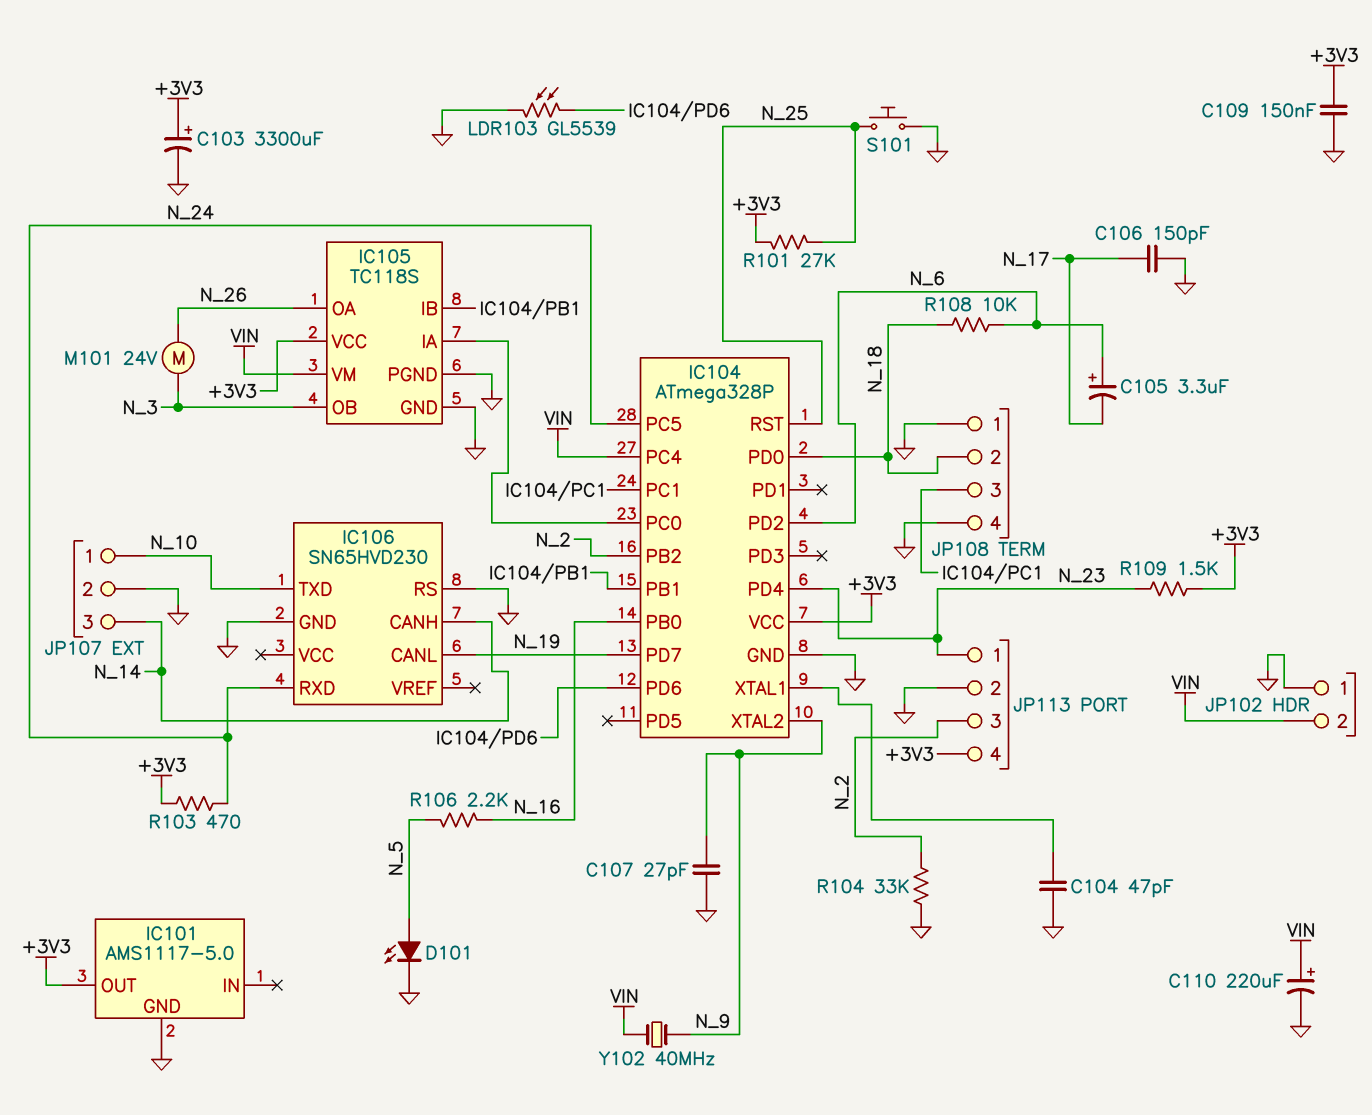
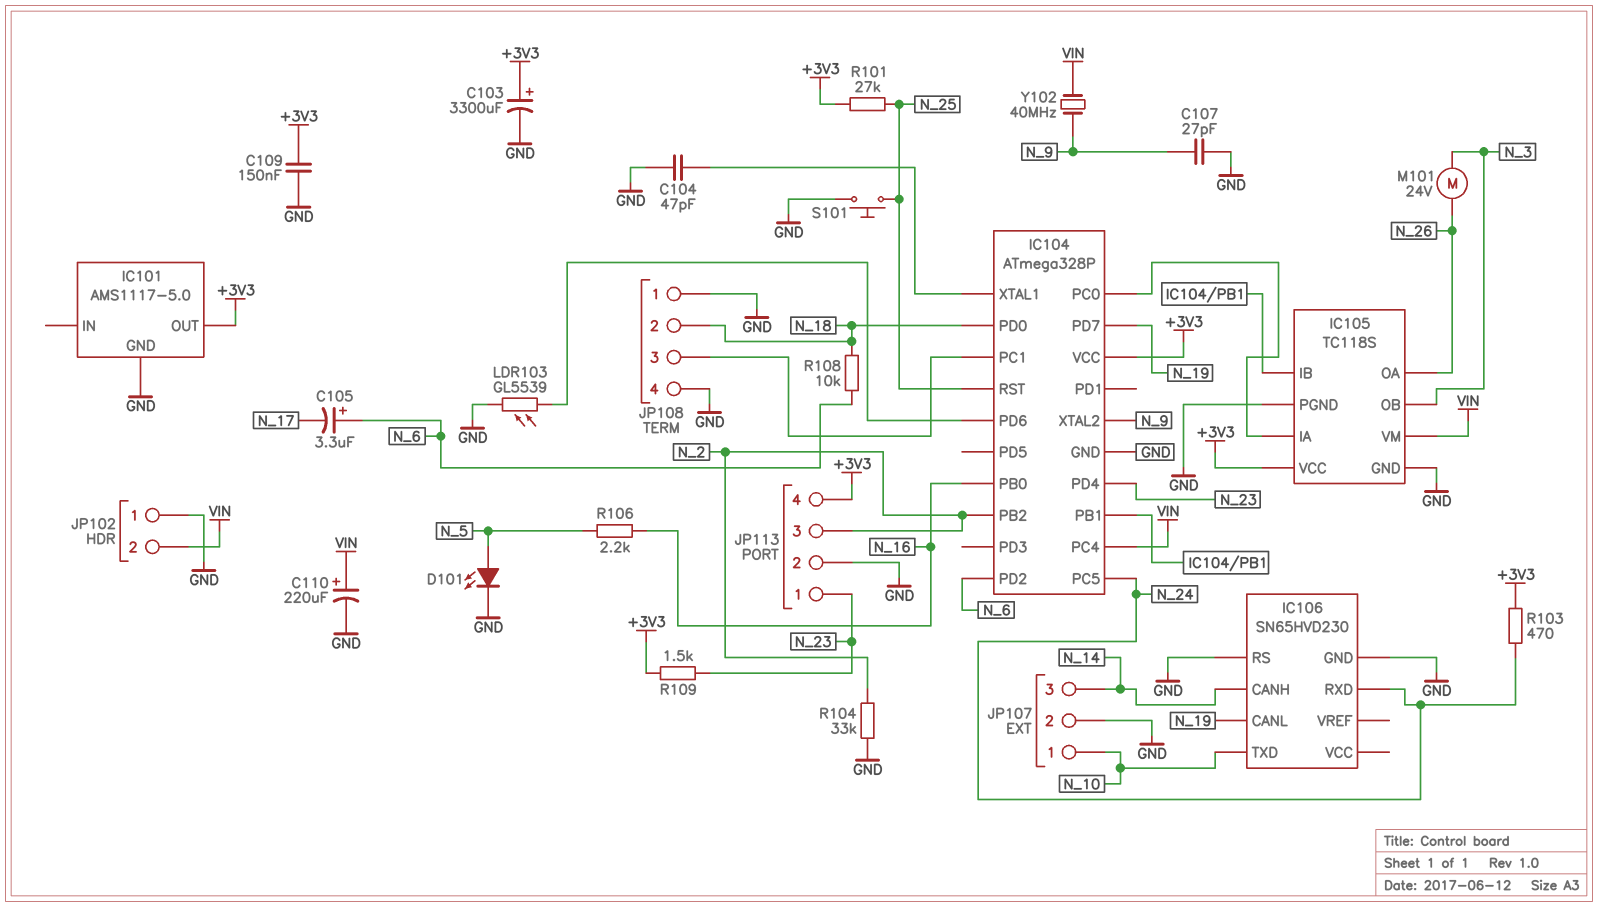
C106: 150pF (GND, N_17) -> none

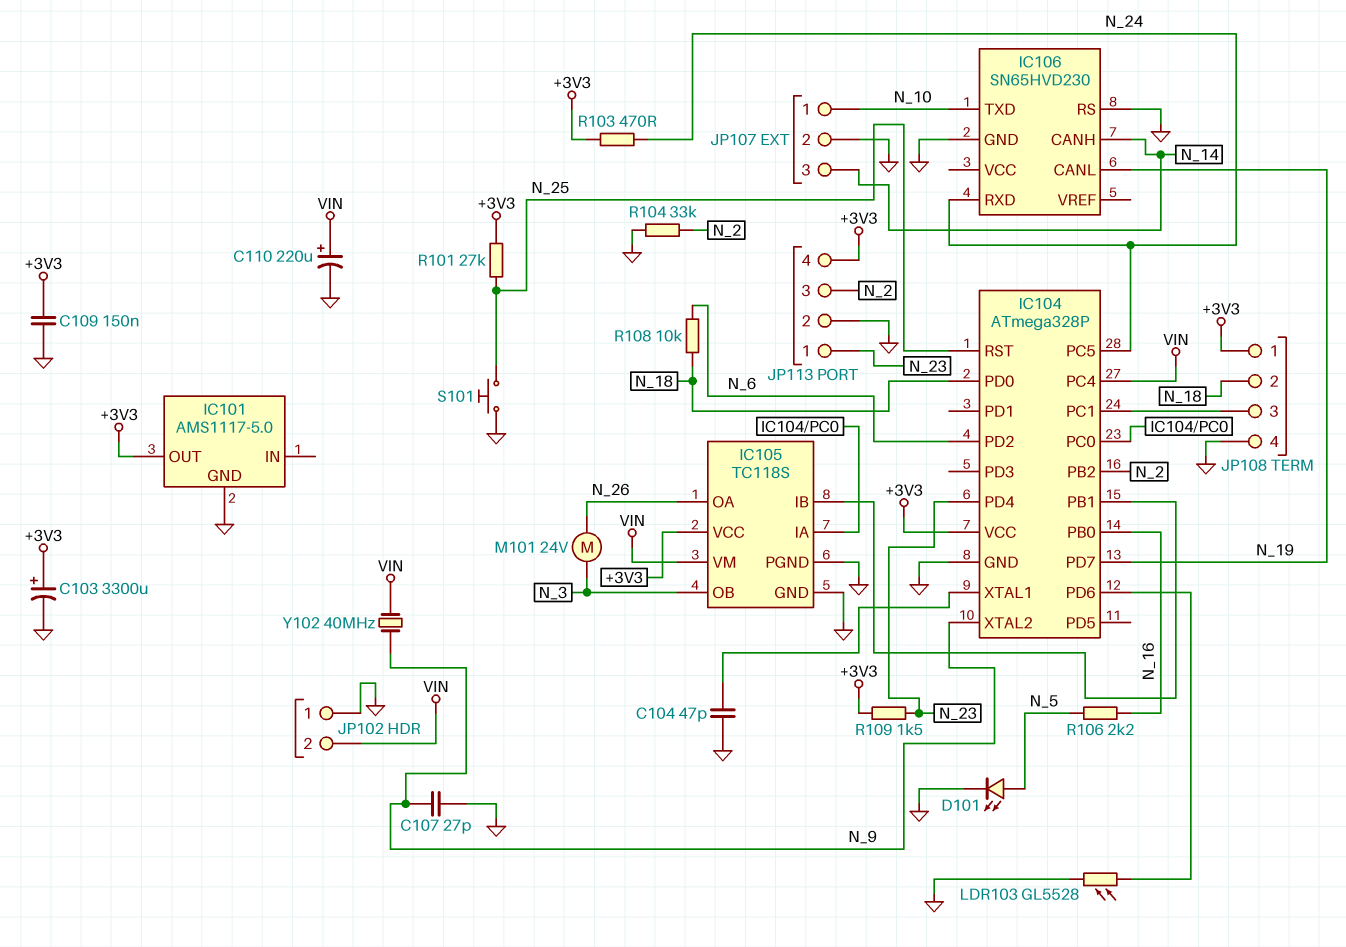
C105: 3.3uF (plus N_6, minus N_17) -> none
JP108 pin 1: GND -> +3V3
LDR103: GL5539 (GND, IC104/PD6) -> GL5528 (GND, IC104/PD6)

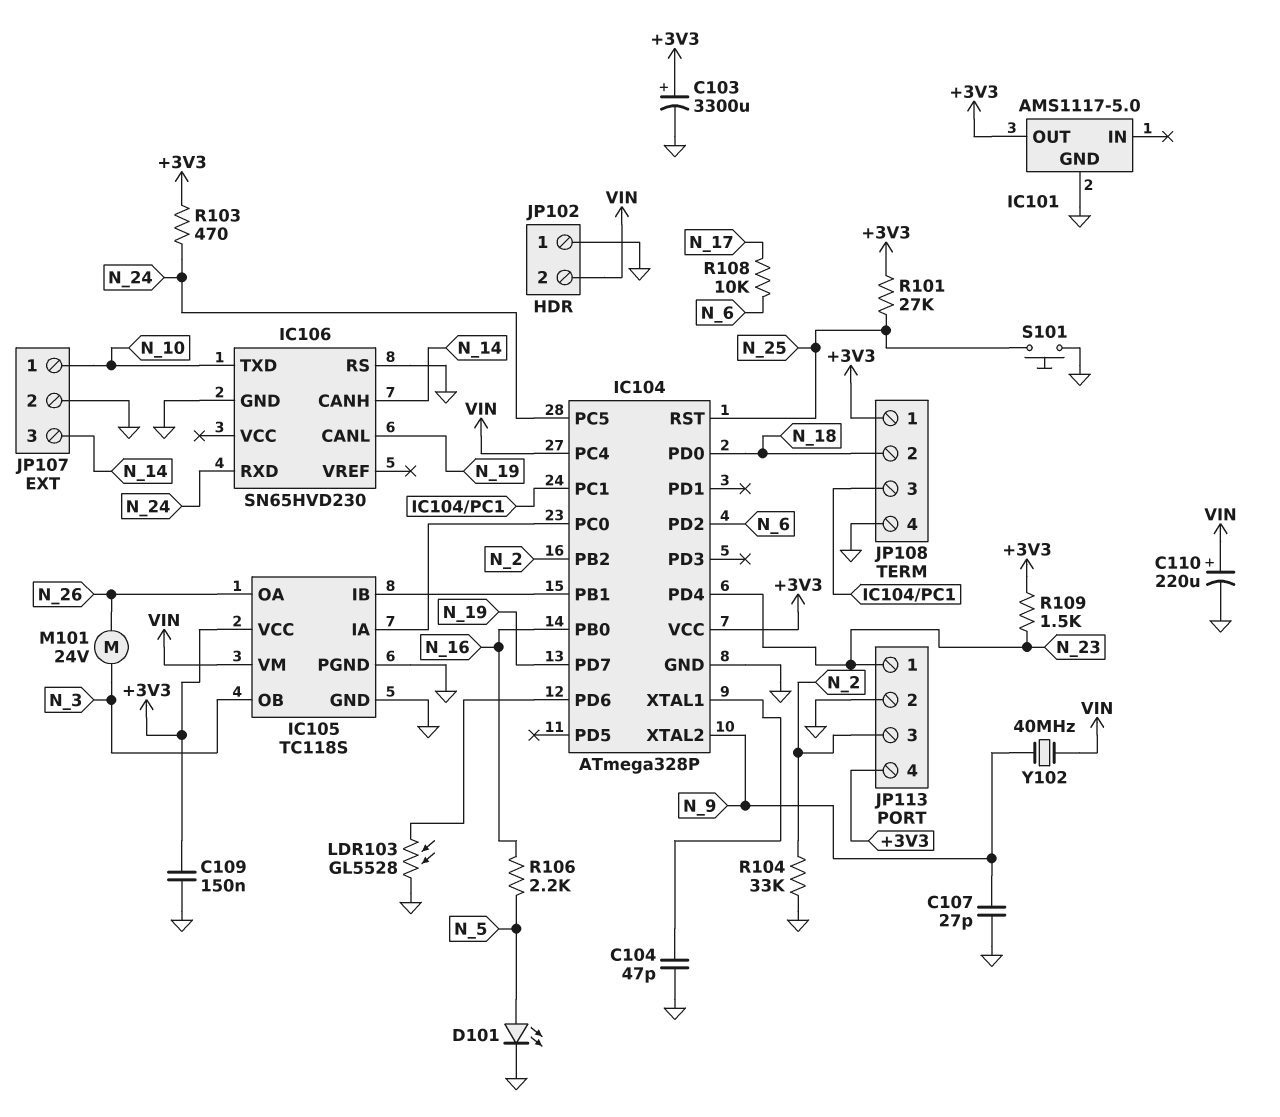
R108: 10k (N_6, N_18) -> 10k (N_6, N_17)

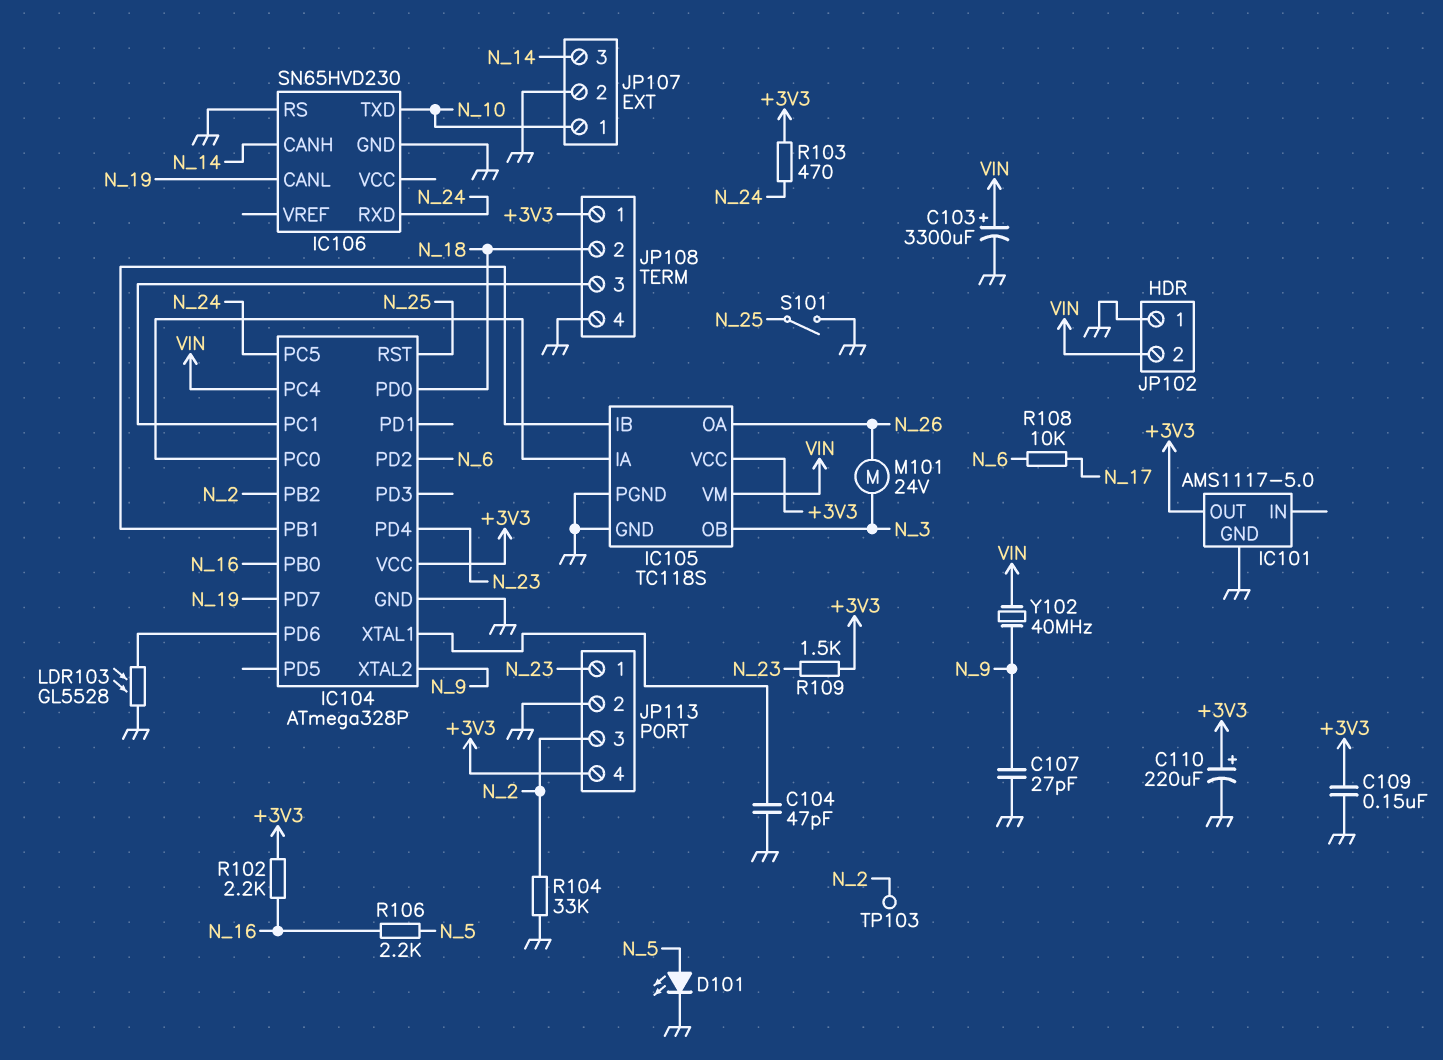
C103: 3300uF (plus +3V3, minus GND) -> 3300uF (plus VIN, minus GND)
C110: 220uF (plus VIN, minus GND) -> 220uF (plus +3V3, minus GND)
R101: 27k (+3V3, N_25) -> none
R102: none -> 2.2k (+3V3, N_16)
S101: button (GND, N_25) -> switch (GND, N_25)
TP103: none -> test point (N_2)

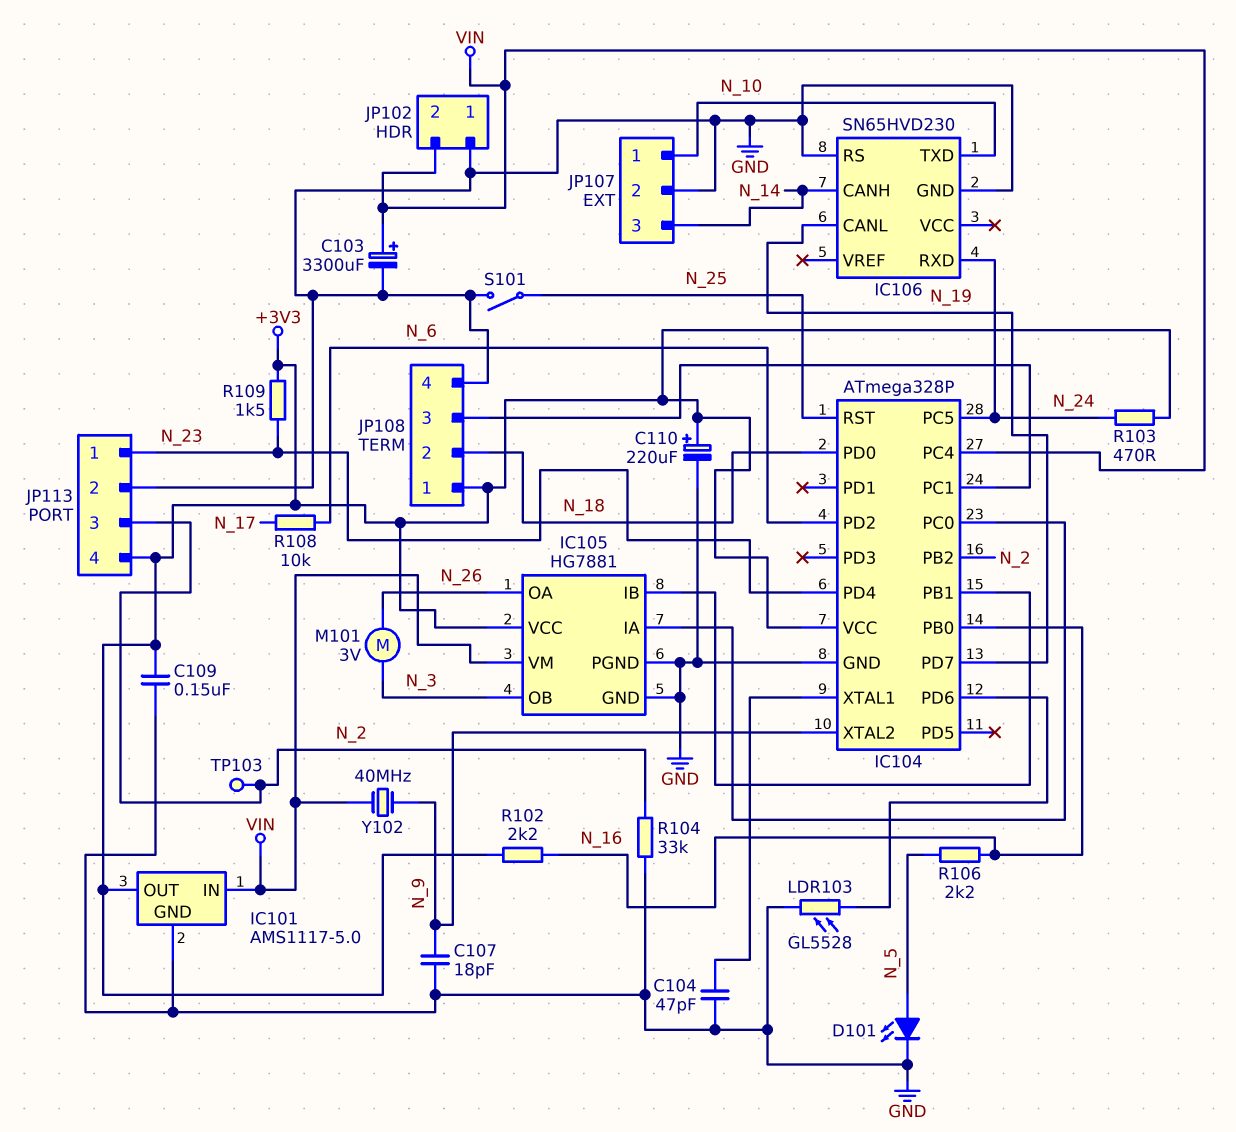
C107: 27pF (GND, N_9) -> 18pF (GND, N_9)
IC101 pin IN: none -> VIN
IC105: TC118S -> HG7881
M101: motor 24V (N_3, N_26) -> motor 3V (N_3, N_26)

